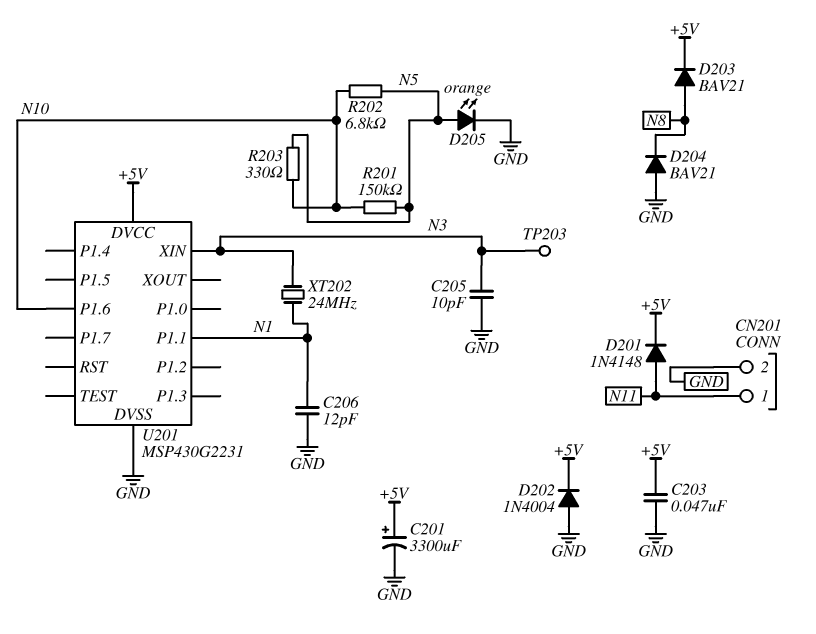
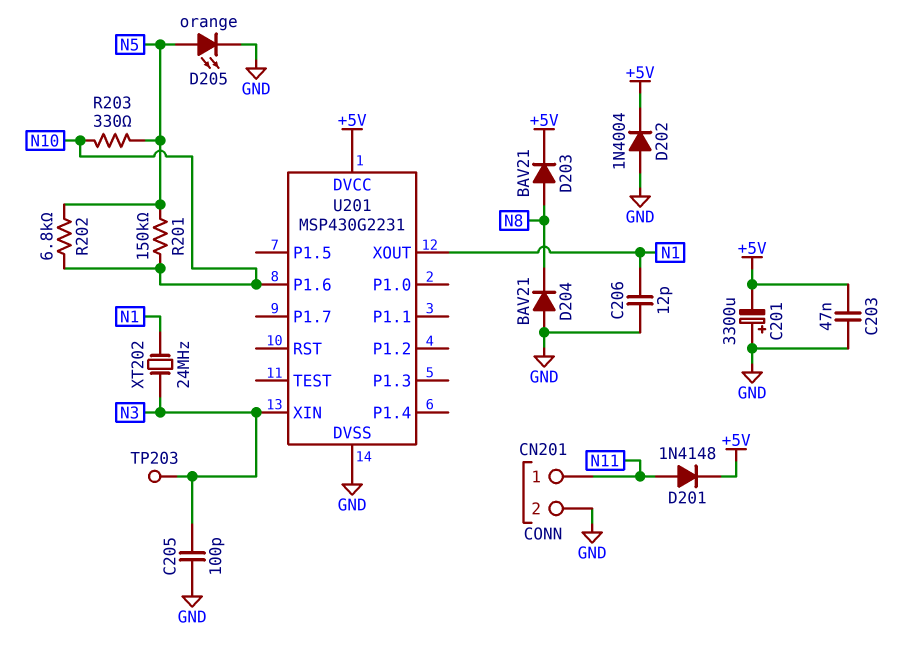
C201: 3300uF (plus +5V, minus GND) -> 3300uF (plus GND, minus +5V)
C205: 10pF (GND, N3) -> 100pF (GND, N3)
U201 pin P1.1: N1 -> none
U201 pin XOUT: none -> N1

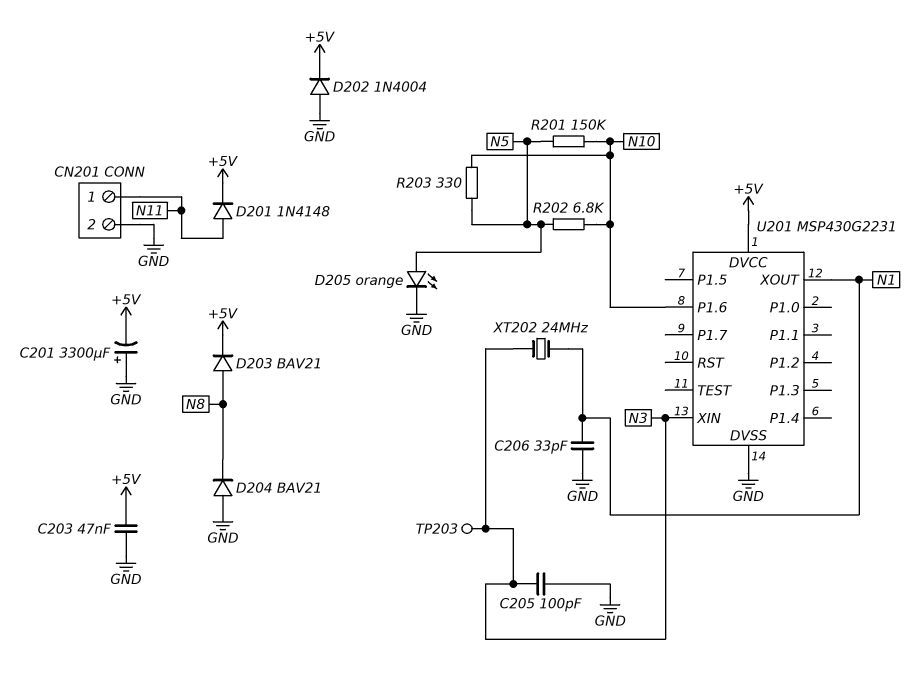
C206: 12pF (GND, N1) -> 33pF (GND, N1)

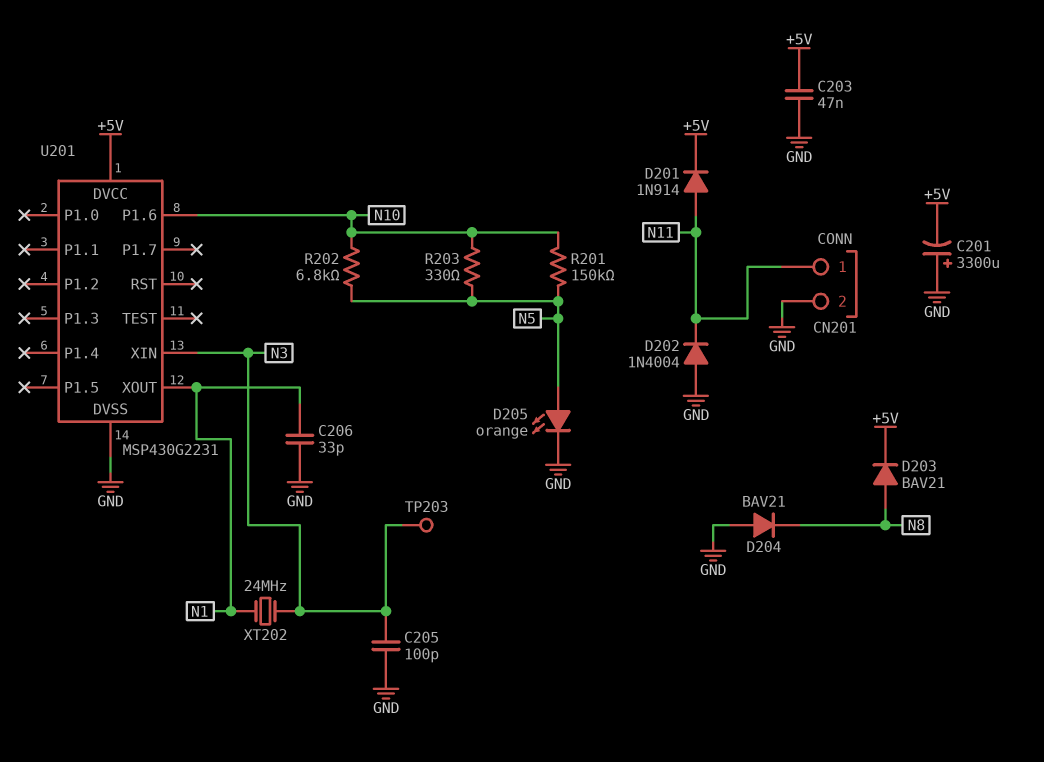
D201: diode 1N4148 (A N11, K +5V) -> diode 1N914 (A N11, K +5V)
D202: diode 1N4004 (A GND, K +5V) -> diode 1N4004 (A GND, K N11)

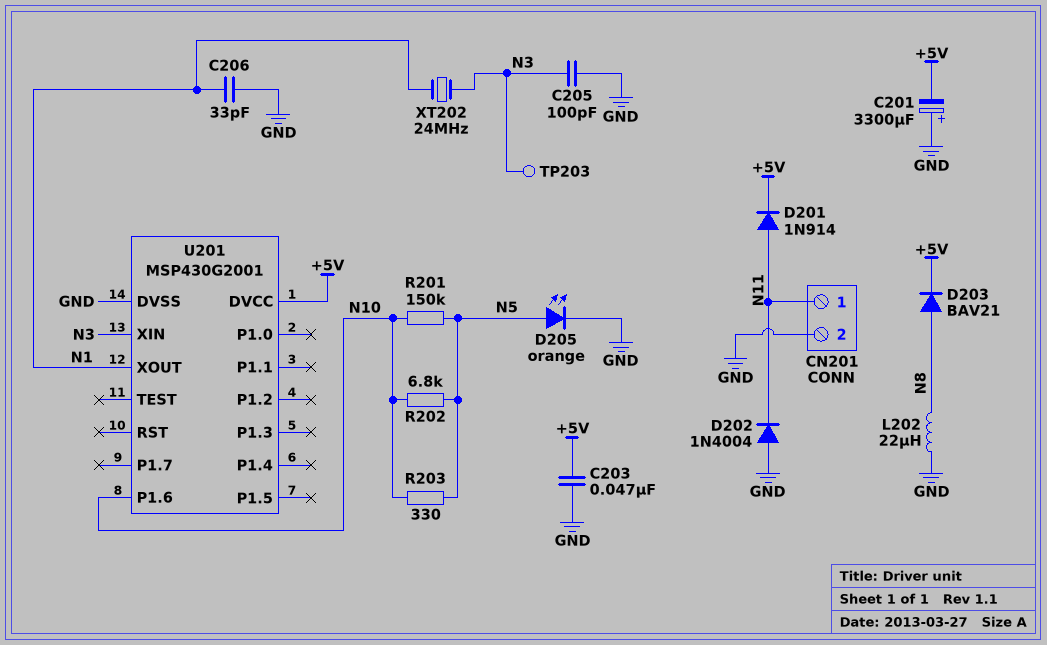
D204: diode BAV21 (A GND, K N8) -> none
L202: none -> 22uH (GND, N8)
U201: MSP430G2231 -> MSP430G2001

